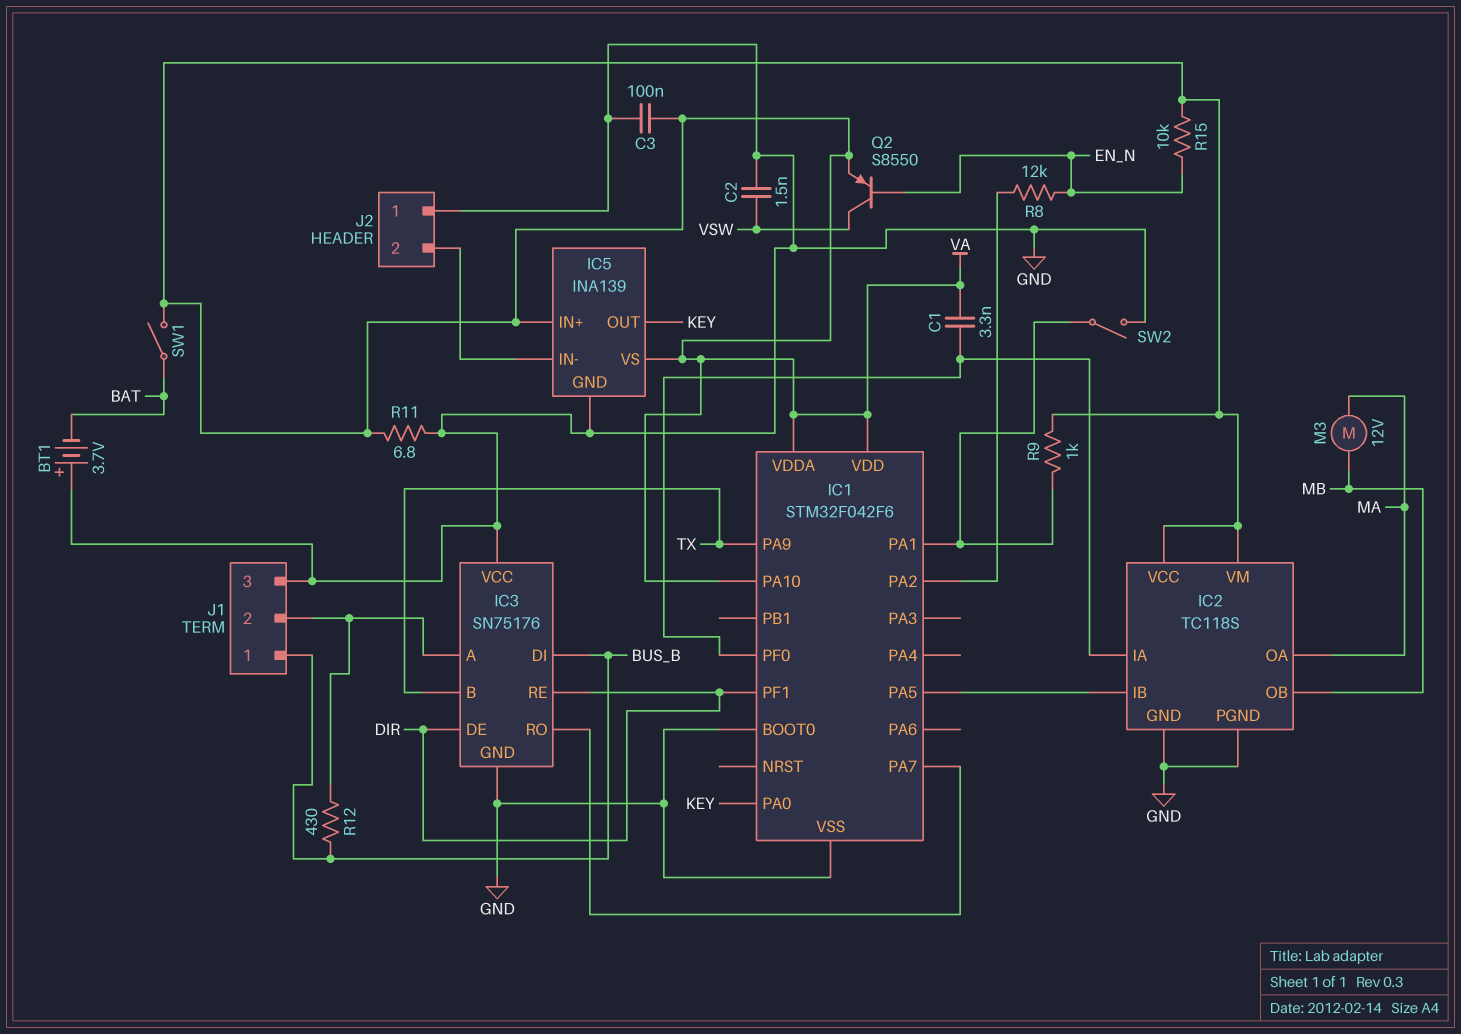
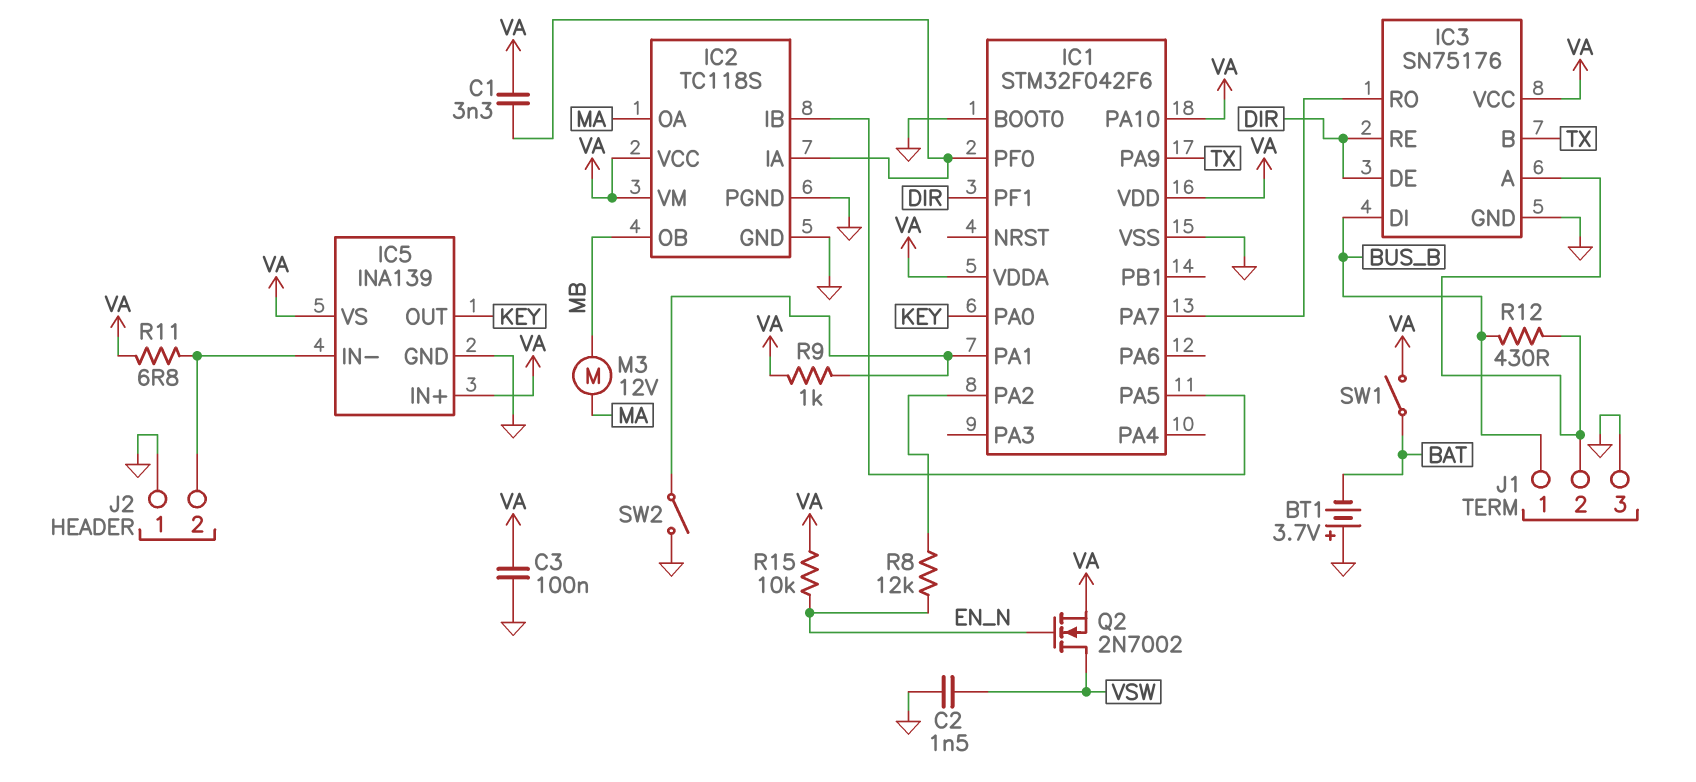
IC3 pin VCC: GND -> VA
Q2: PNP S8550 (B EN_N, C VSW, E VA) -> NMOS 2N7002 (G EN_N, D VSW, S VA)
R11: 6.8 (GND, VA) -> 6.8 (IC5/IN-, VA)

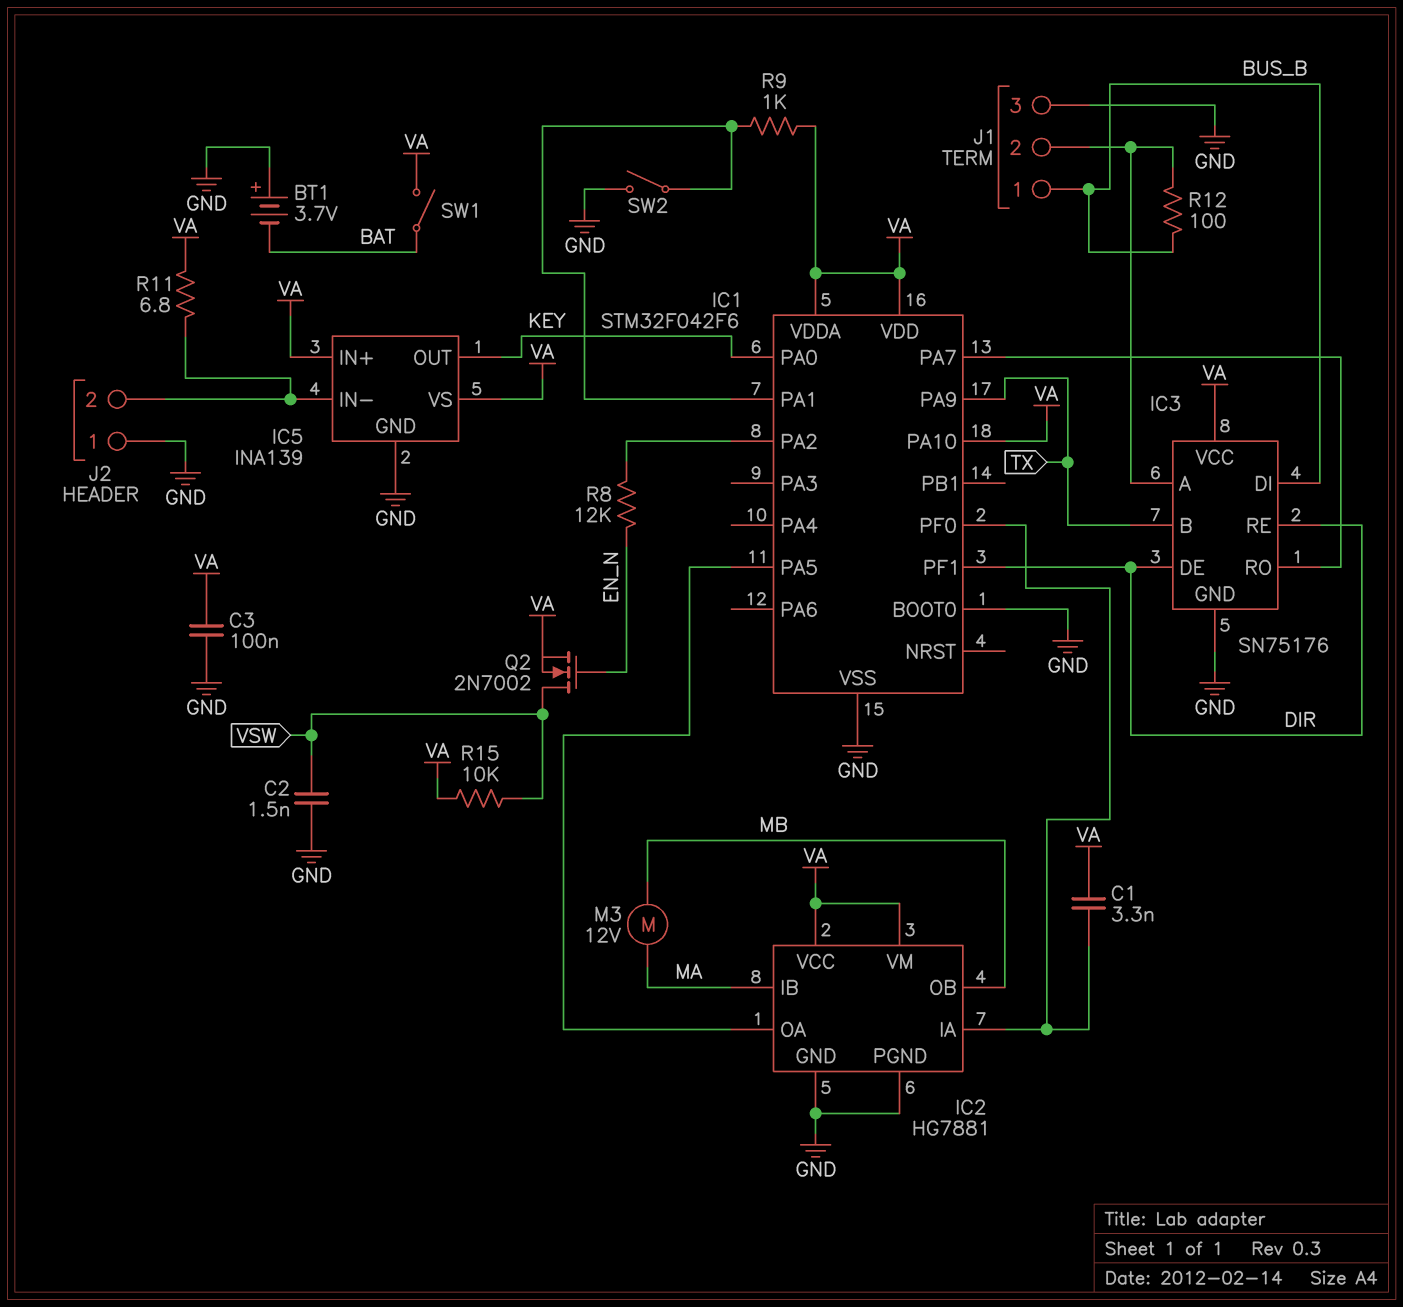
IC2: TC118S -> HG7881
IC2 pin IB: IC1/PA5 -> MA
IC2 pin OA: MA -> IC1/PA5
R12: 430 (BUS_B, IC3/A) -> 100 (BUS_B, IC3/A)
R15: 10k (EN_N, VA) -> 10k (VA, VSW)

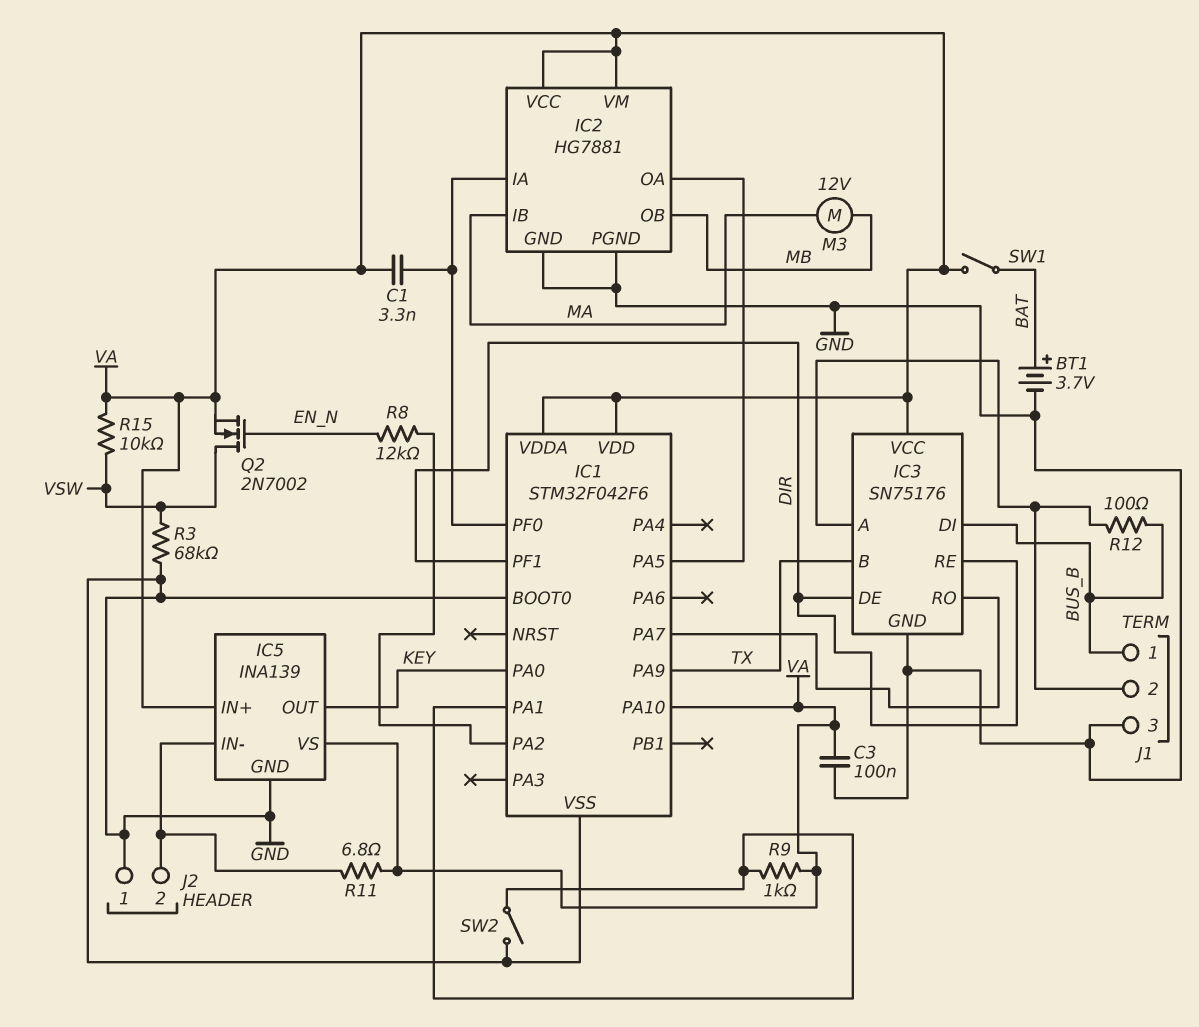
BT1: 3.7V (plus GND, minus BAT) -> 3.7V (plus BAT, minus GND)
C2: 1.5nF (GND, VSW) -> none
R3: none -> 68k (GND, VSW)

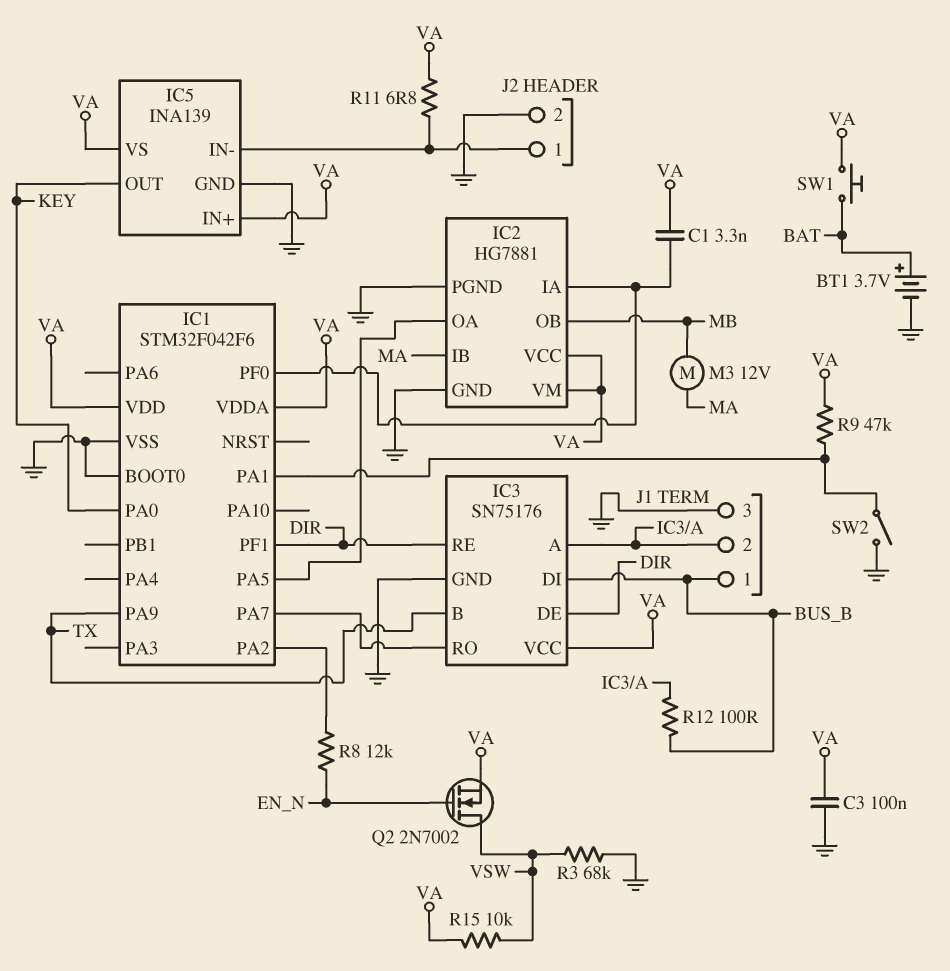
IC1 pin PA10: VA -> none
J2 pin 1: GND -> IC5/IN-
J2 pin 2: IC5/IN- -> GND
R9: 1k (IC1/PA1, VA) -> 47k (IC1/PA1, VA)
SW1: switch (BAT, VA) -> button (BAT, VA)

